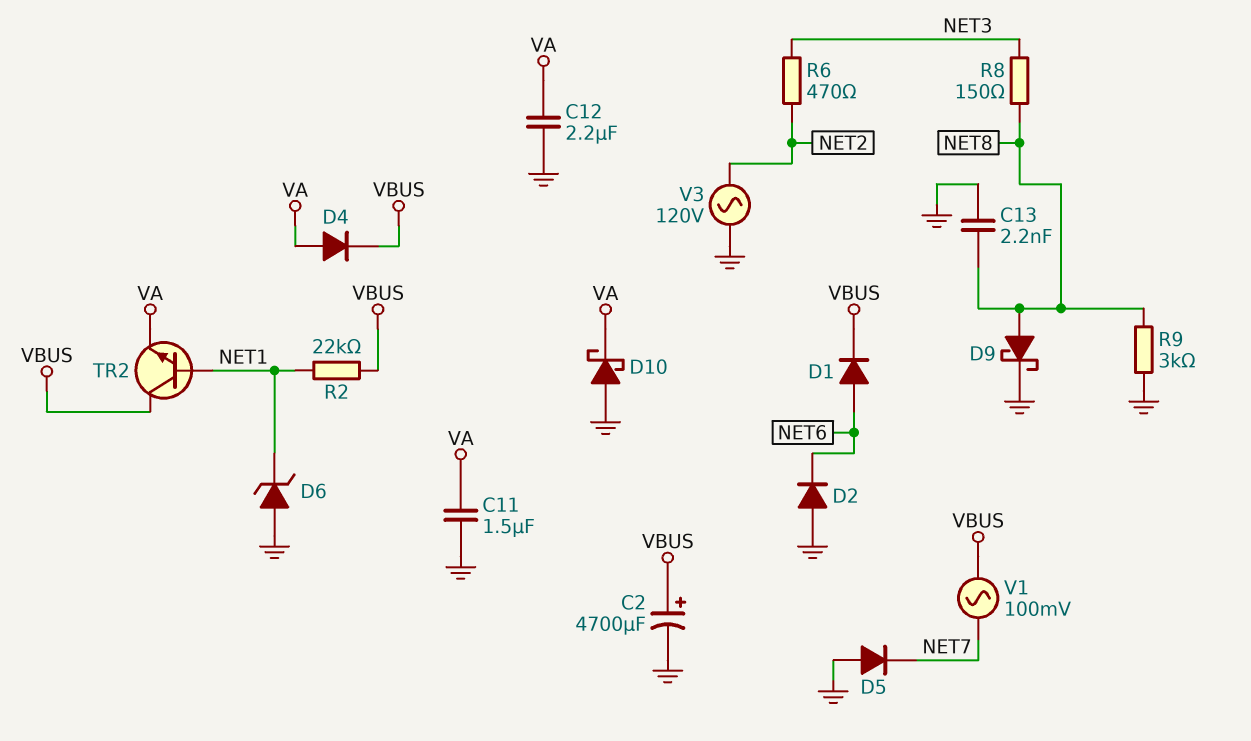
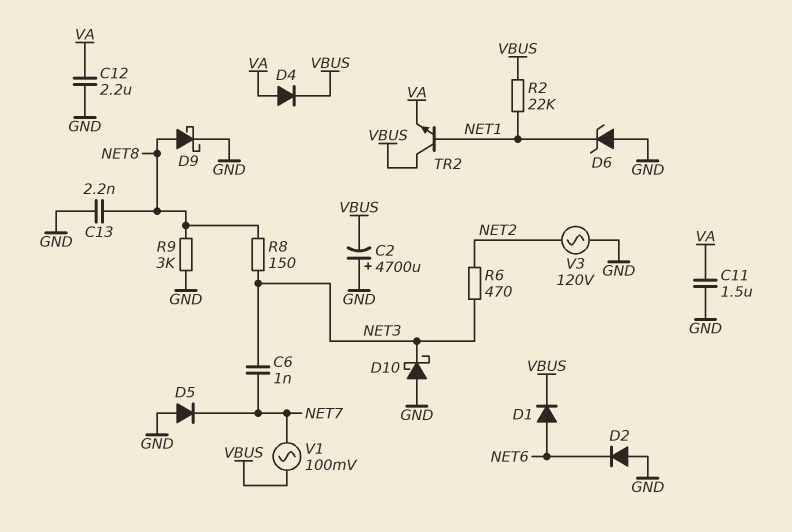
C2: 4700uF (plus VBUS, minus GND) -> 4700uF (plus GND, minus VBUS)
C6: none -> 1nF (NET3, NET7)
D10: schottky (A GND, K VA) -> schottky (A GND, K NET3)

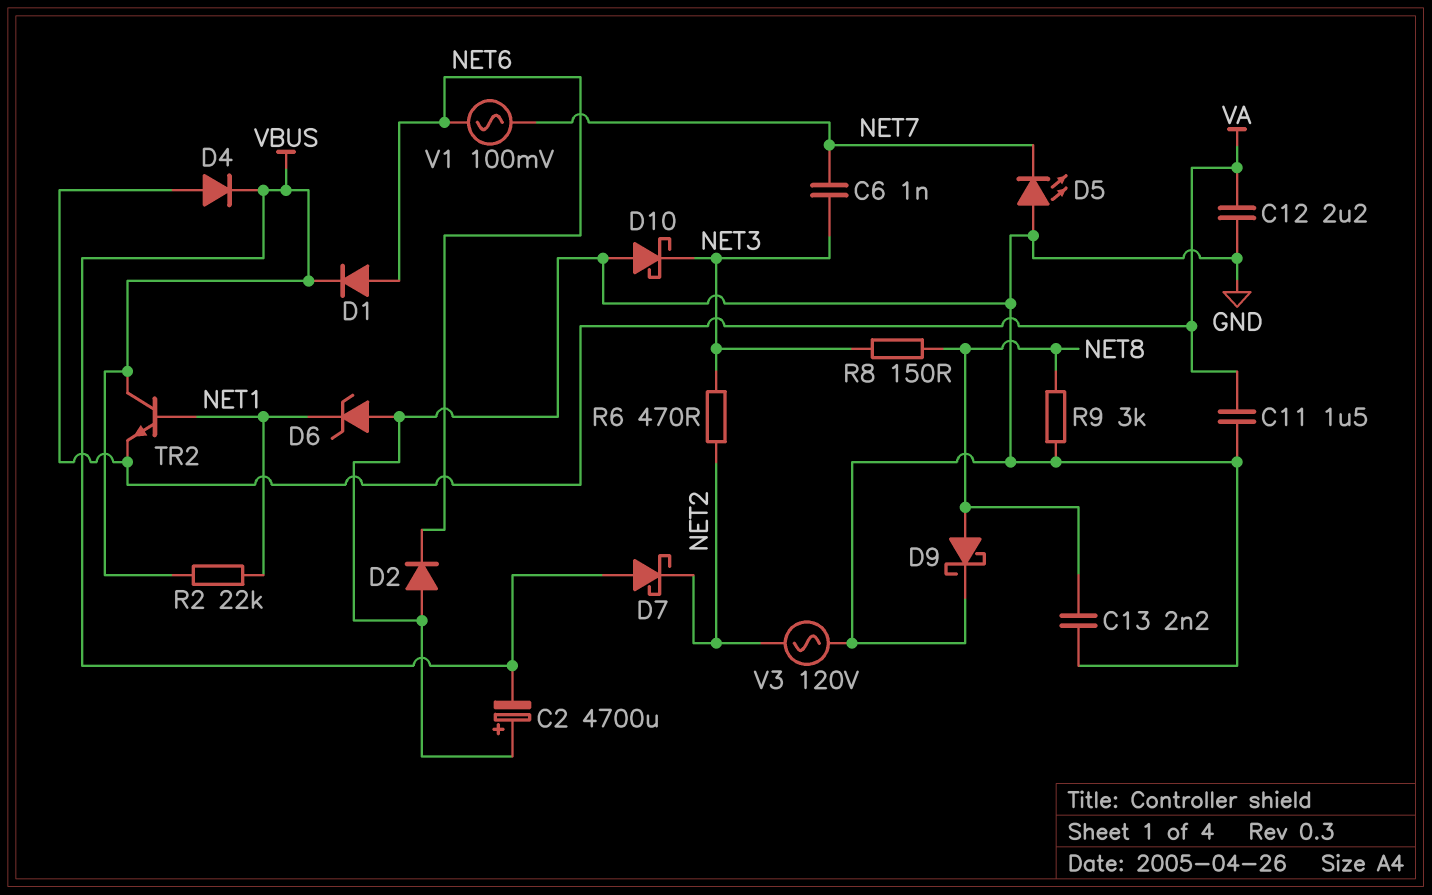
D5: diode (A GND, K NET7) -> LED (A GND, K NET7)
D7: none -> schottky (A VBUS, K NET2)
V1: AC 100mV (NET7, VBUS) -> AC 100mV (NET6, NET7)

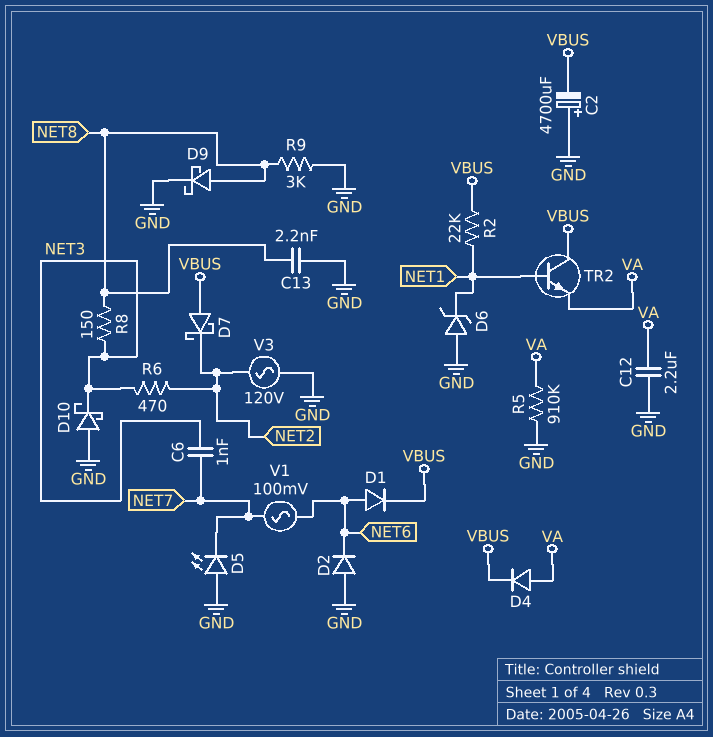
C11: 1.5uF (GND, VA) -> none
R5: none -> 910k (GND, VA)

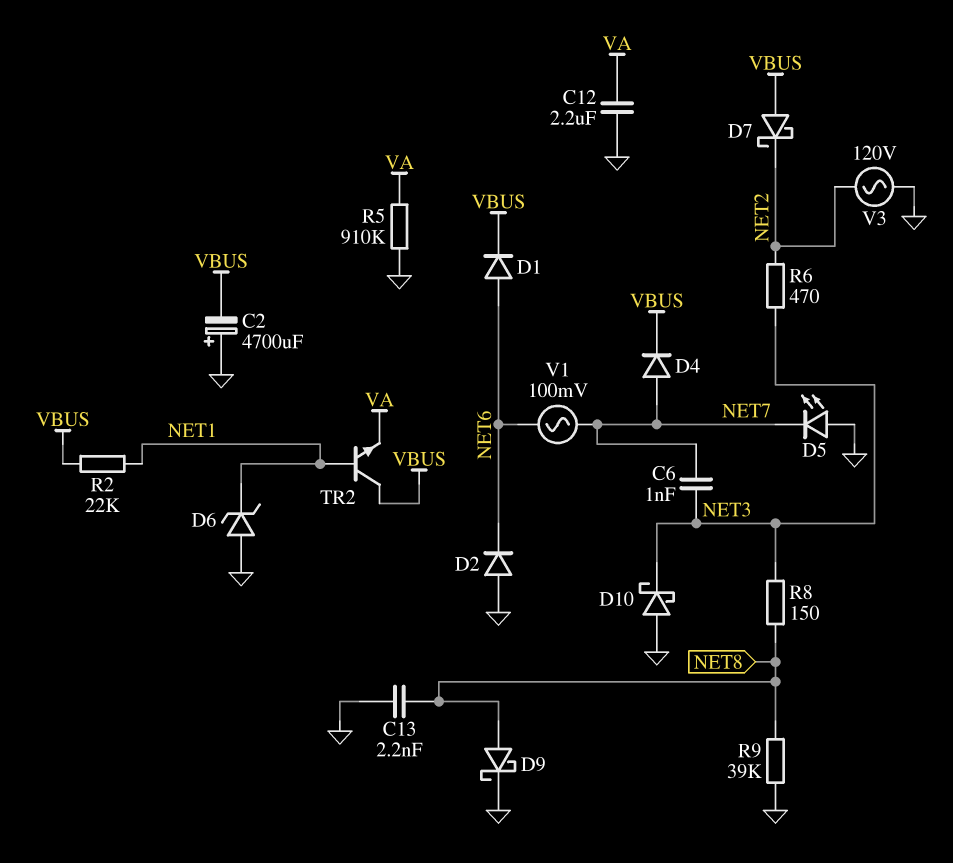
D4: diode (A VA, K VBUS) -> diode (A NET7, K VBUS)
R9: 3k (GND, NET8) -> 39k (GND, NET8)

